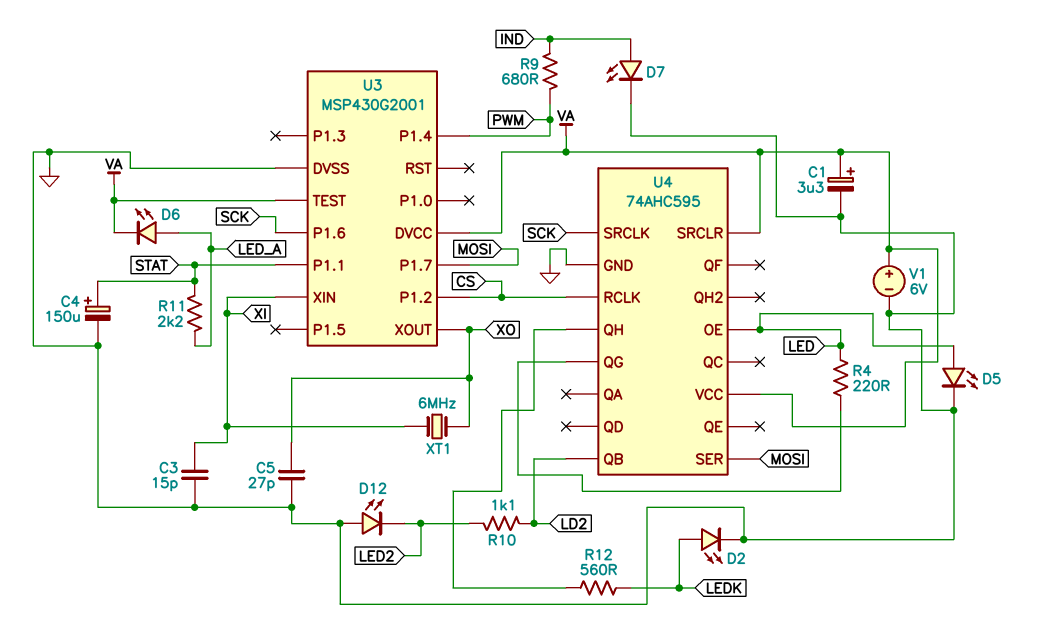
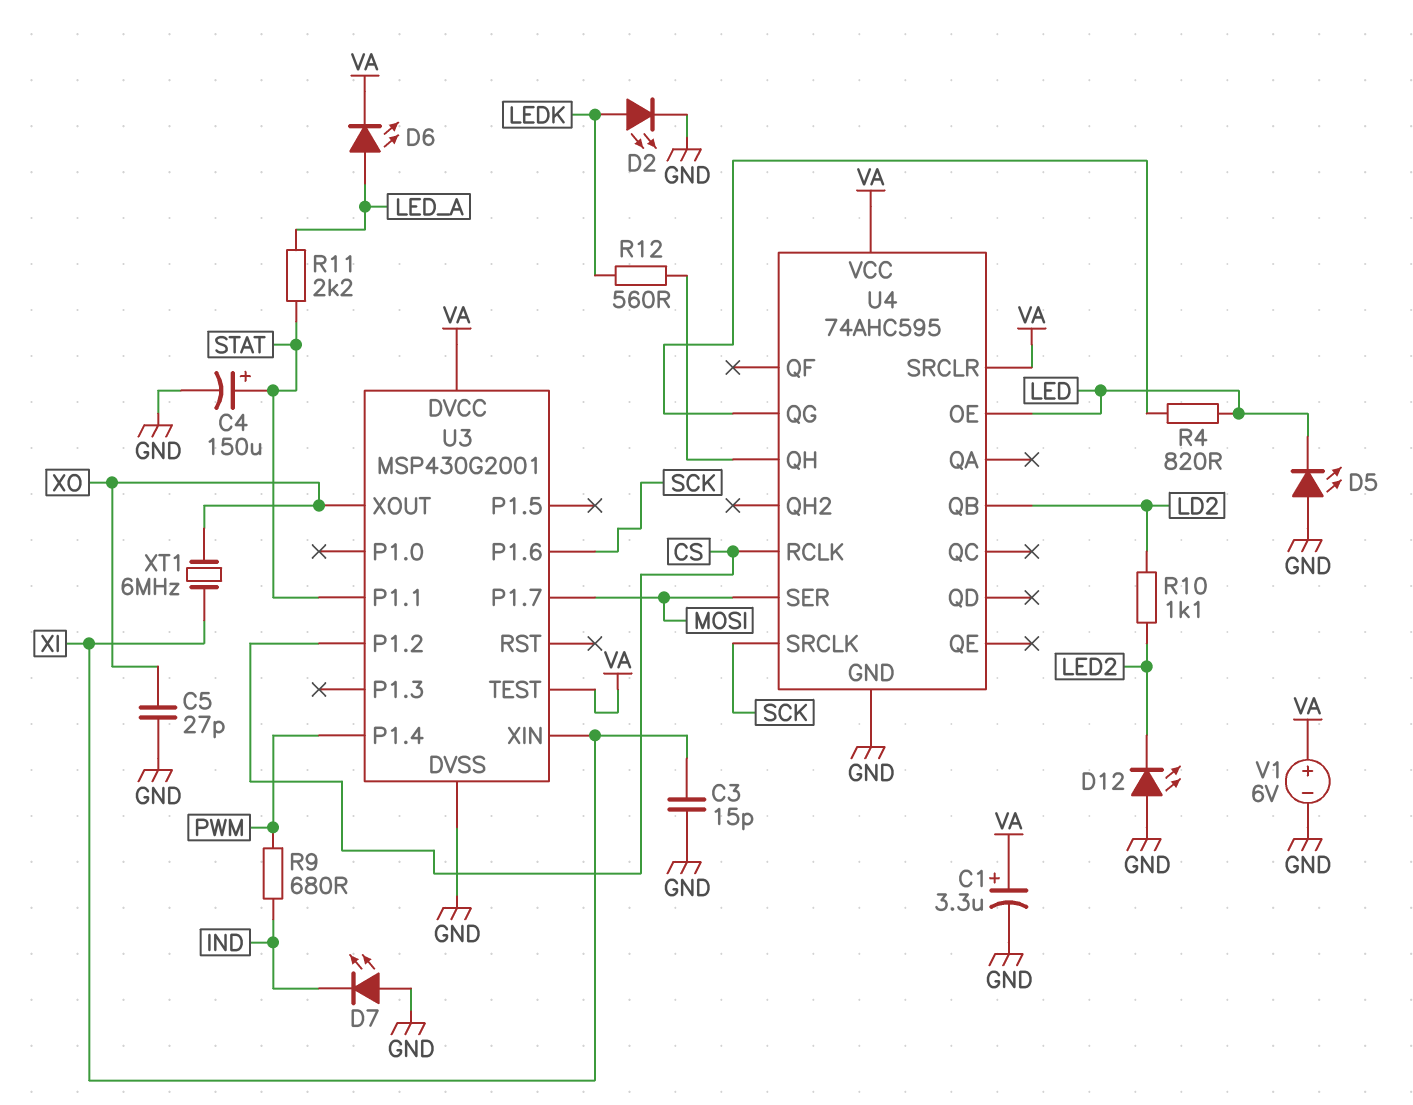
D5: LED (A LED, K GND) -> LED (A GND, K LED)
D7: LED (A IND, K GND) -> LED (A GND, K IND)
R4: 220 (LED, U4/QG) -> 820 (LED, U4/QG)

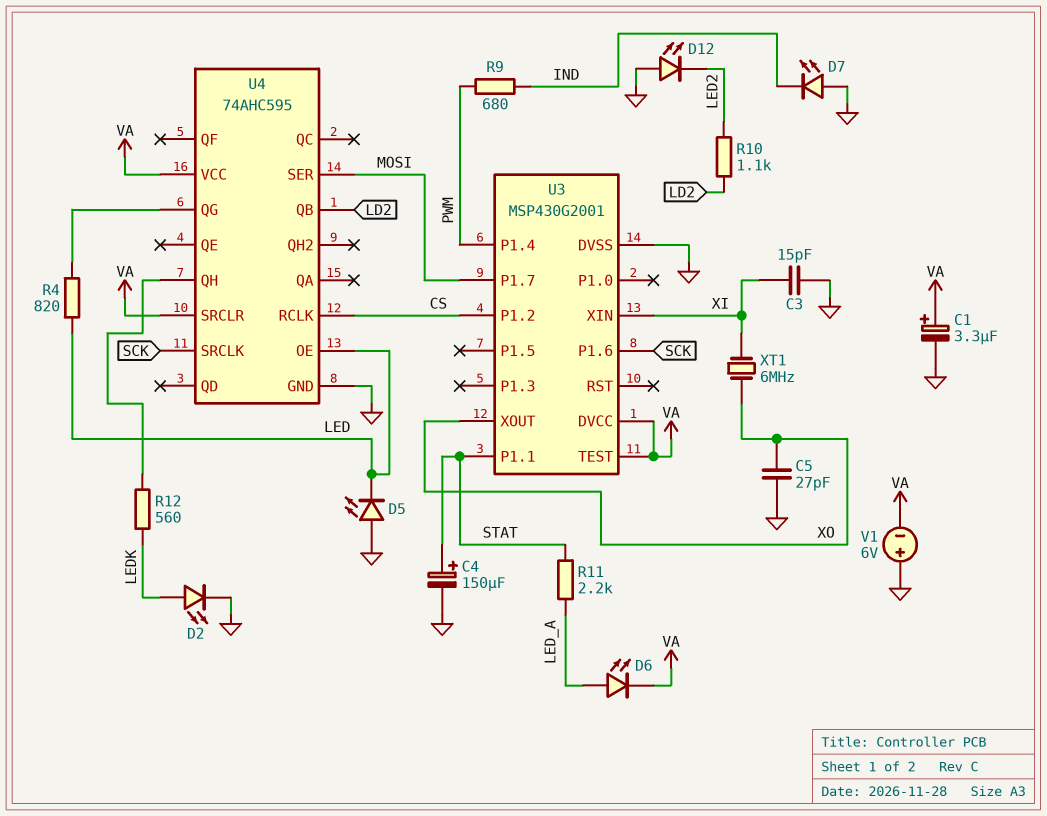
V1: 6V (plus VA, minus GND) -> 6V (plus GND, minus VA)

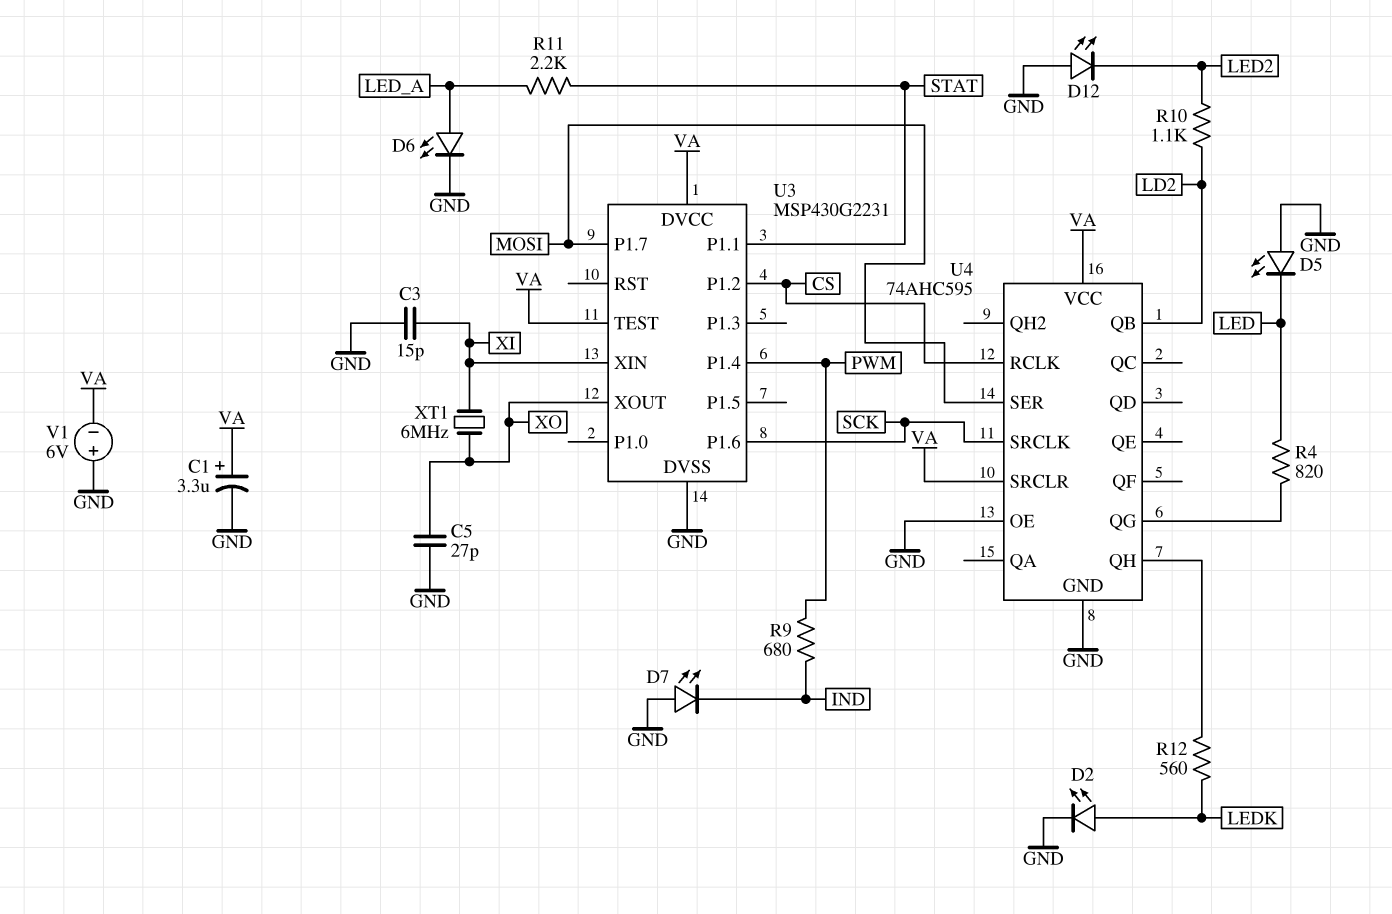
C4: 150uF (plus STAT, minus GND) -> none
D6: LED (A LED_A, K VA) -> LED (A LED_A, K GND)
U3: MSP430G2001 -> MSP430G2231
U4 pin OE: LED -> GND

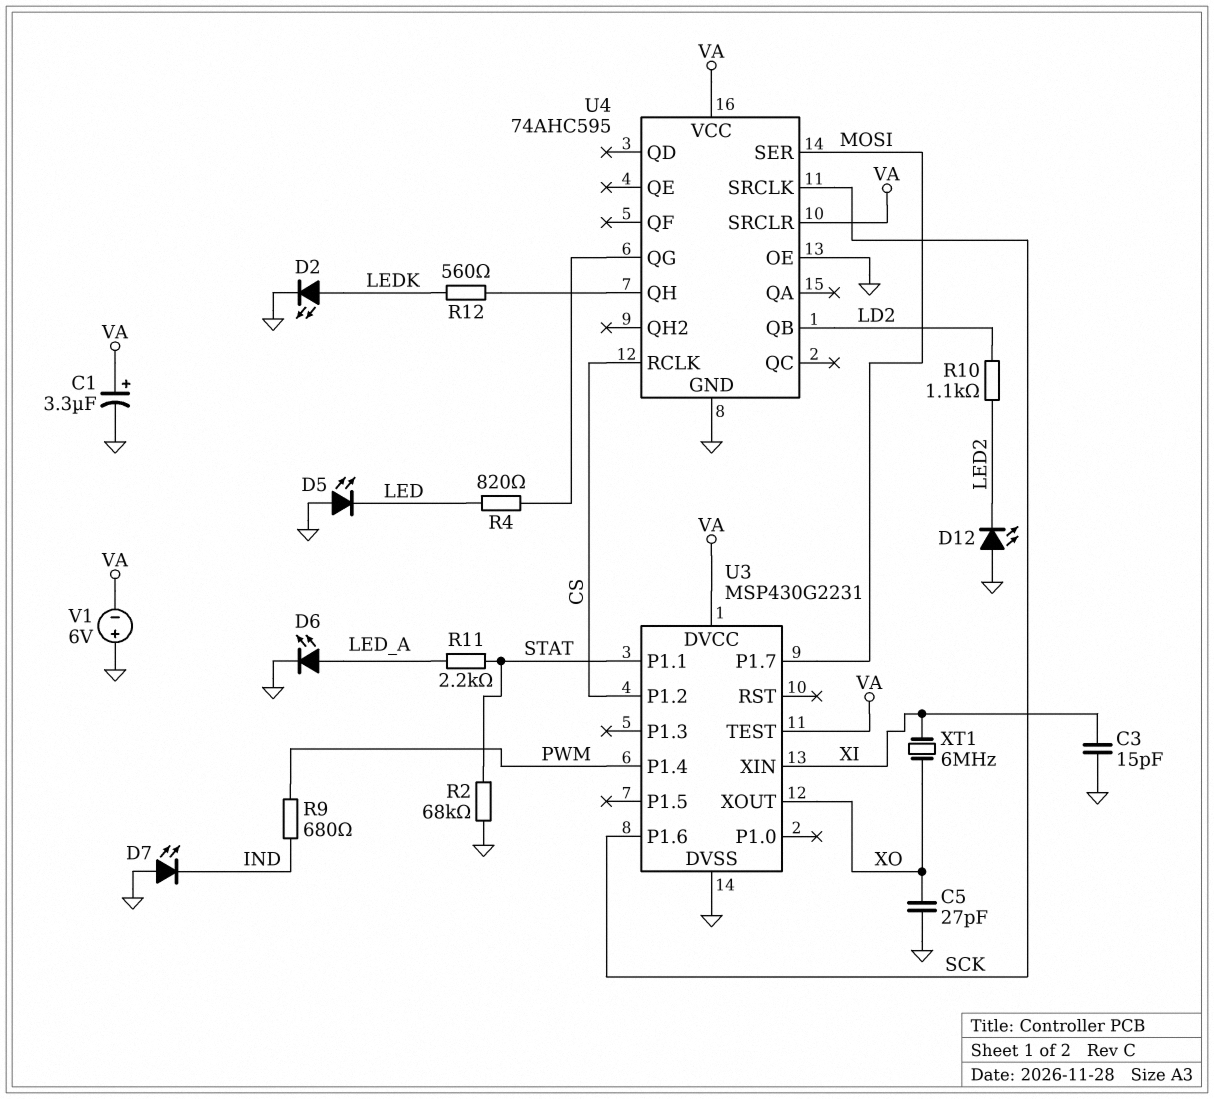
R2: none -> 68k (GND, STAT)

